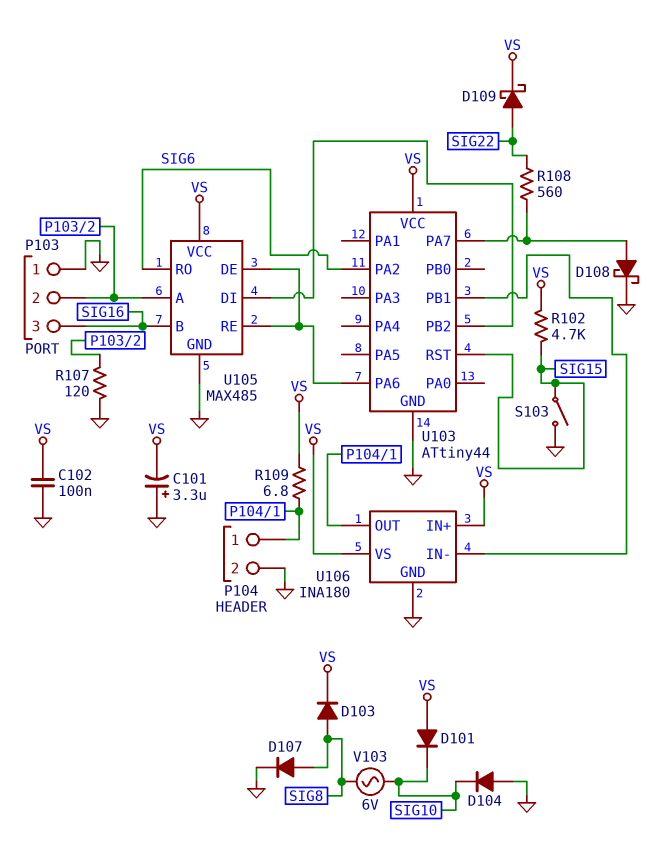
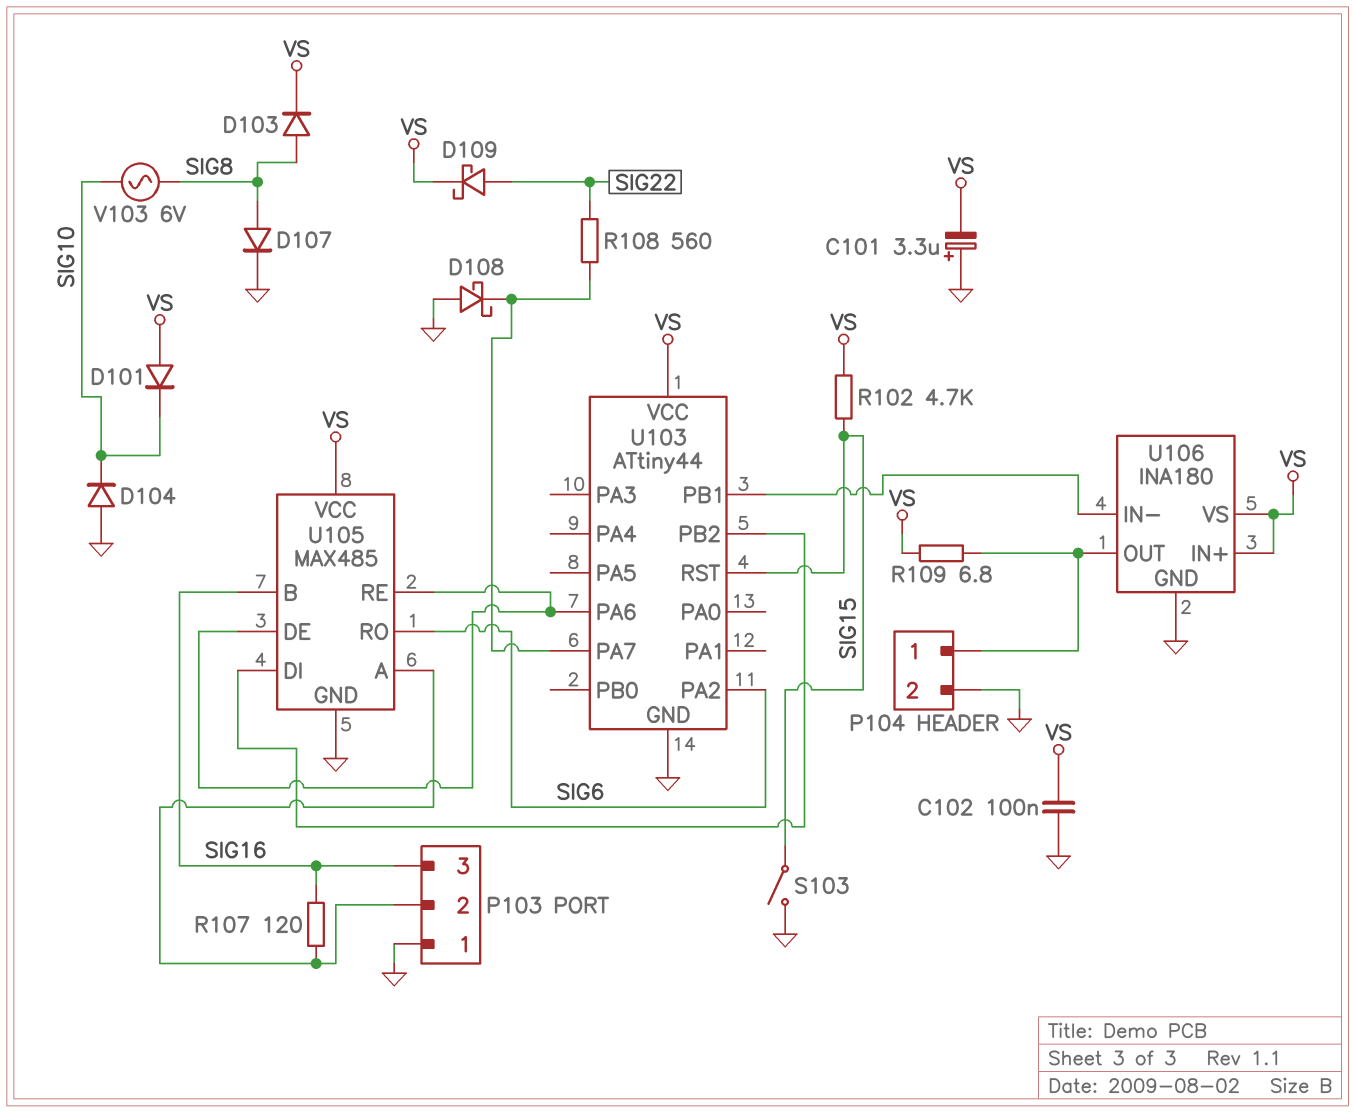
D108: schottky (A U103/PA7, K GND) -> schottky (A GND, K U103/PA7)
R107: 120 (GND, P103/2) -> 120 (P103/2, SIG16)

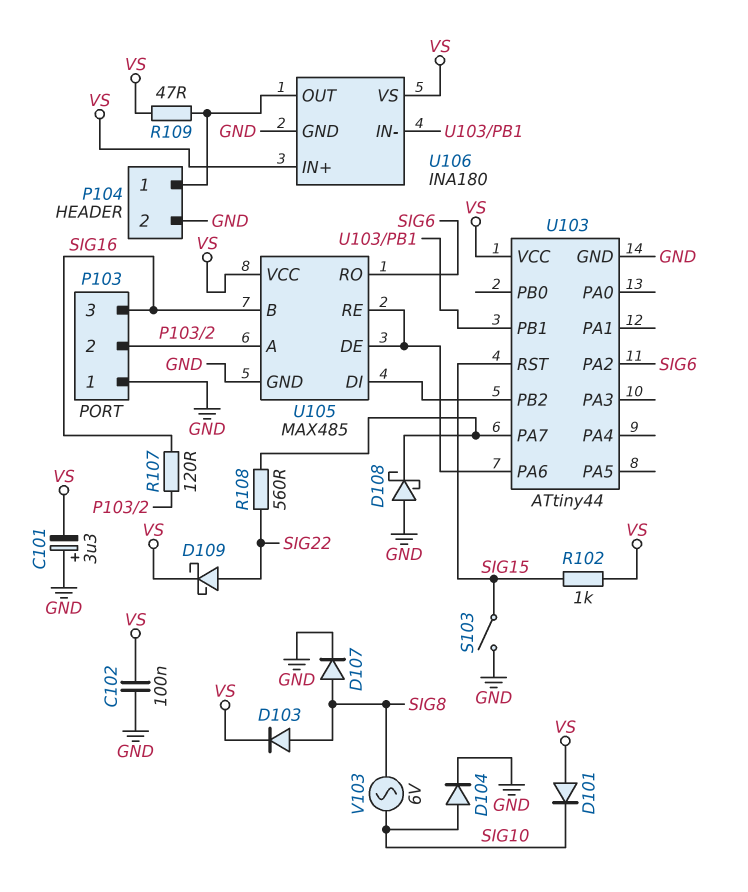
D104: diode (A GND, K SIG10) -> diode (A SIG10, K GND)
R102: 4.7k (SIG15, VS) -> 1k (SIG15, VS)
R109: 6.8 (P104/1, VS) -> 47 (P104/1, VS)

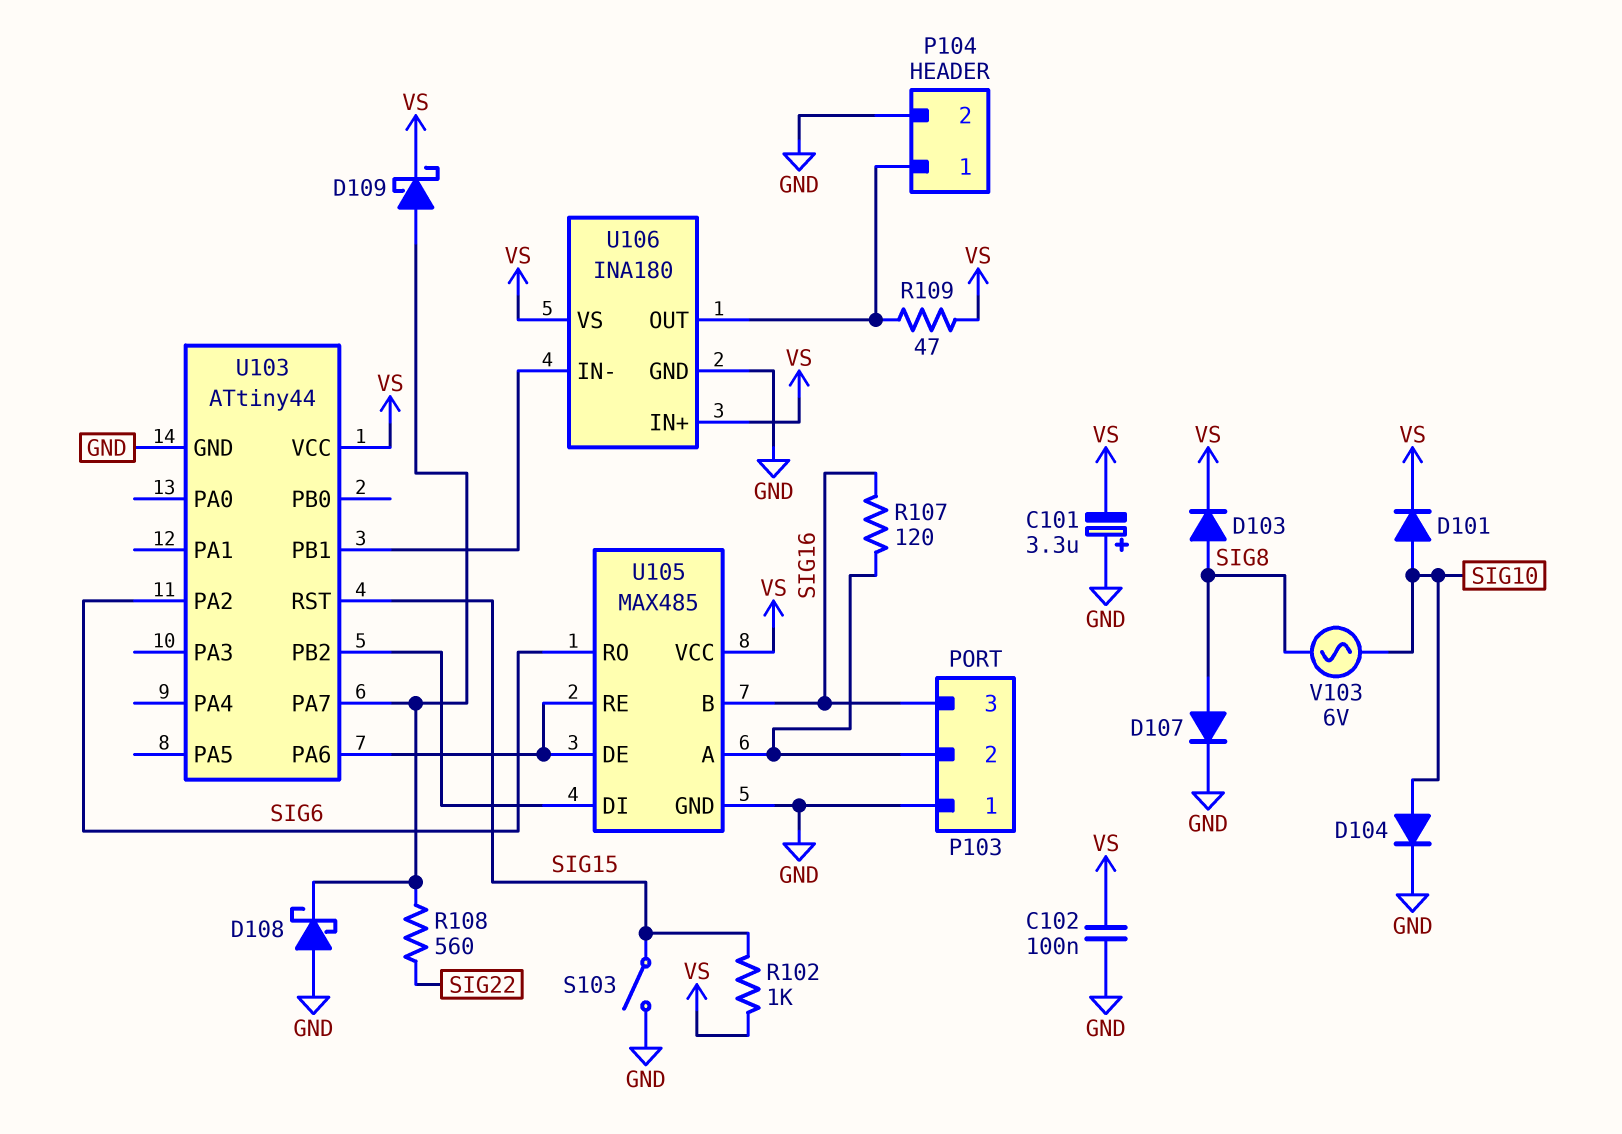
D101: diode (A VS, K SIG10) -> diode (A SIG10, K VS)
D109: schottky (A SIG22, K VS) -> schottky (A U103/PA7, K VS)

